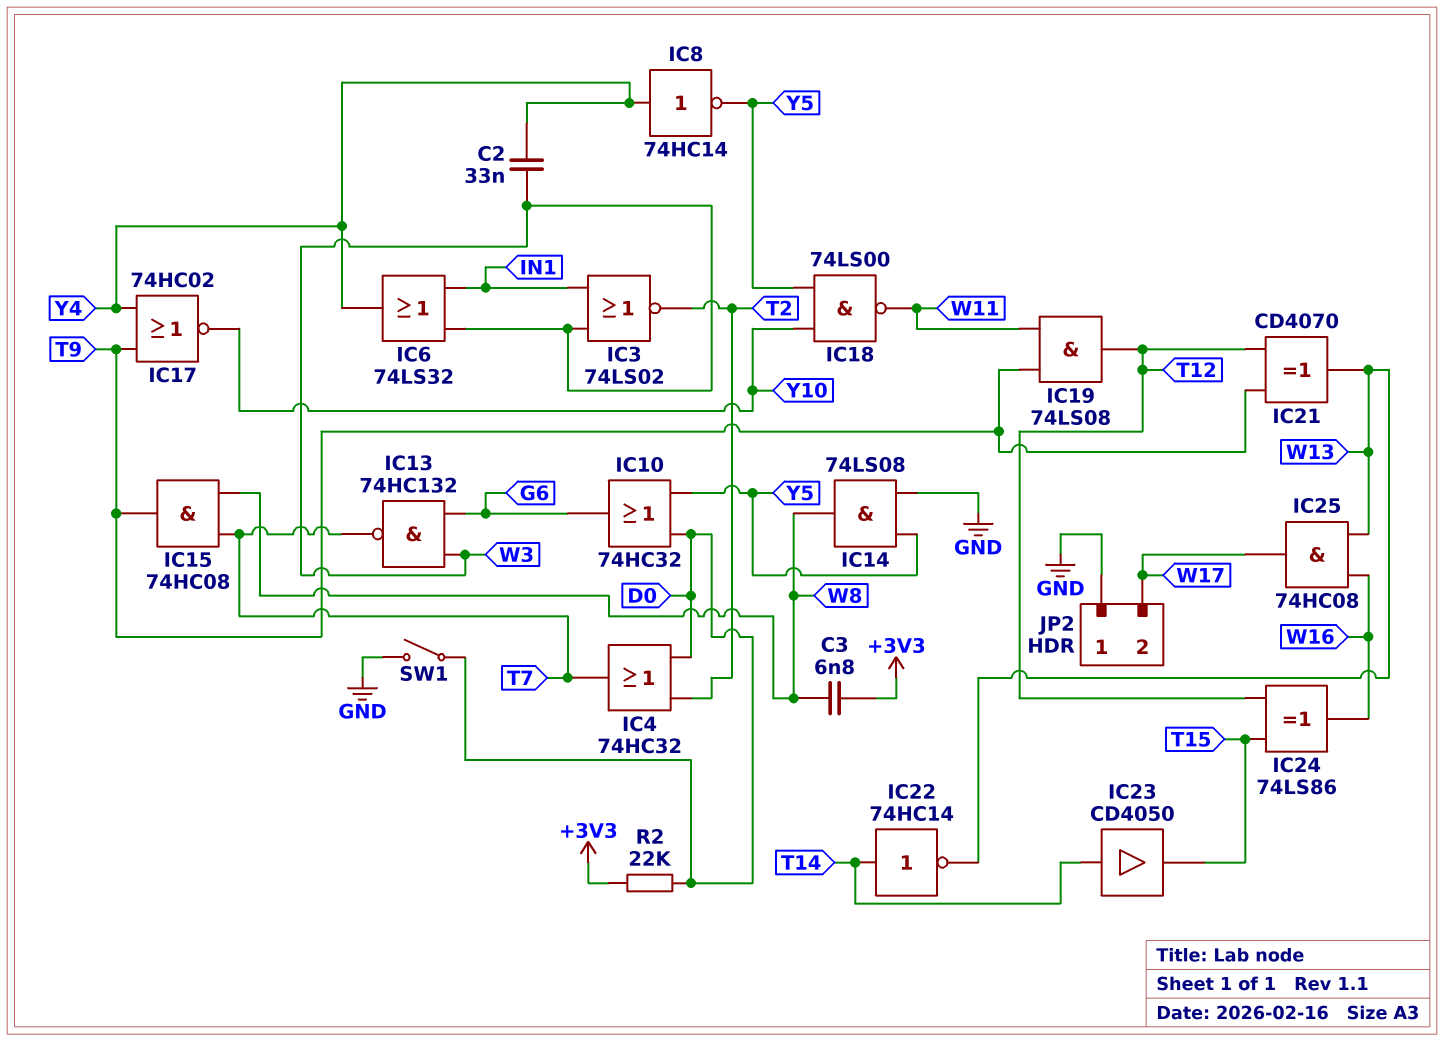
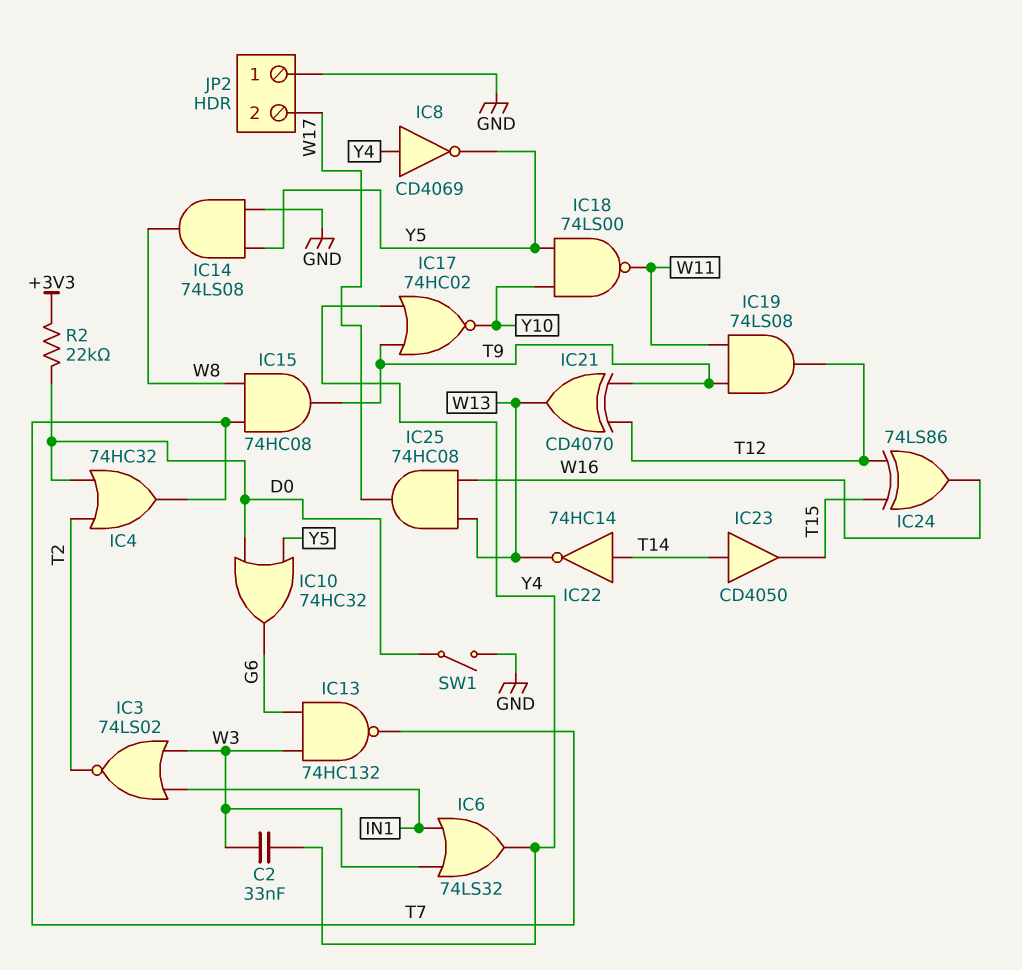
C3: 6.8nF (+3V3, W8) -> none
IC8: NOT 74HC14 (in Y4, out Y5) -> NOT CD4069 (in Y4, out Y5)

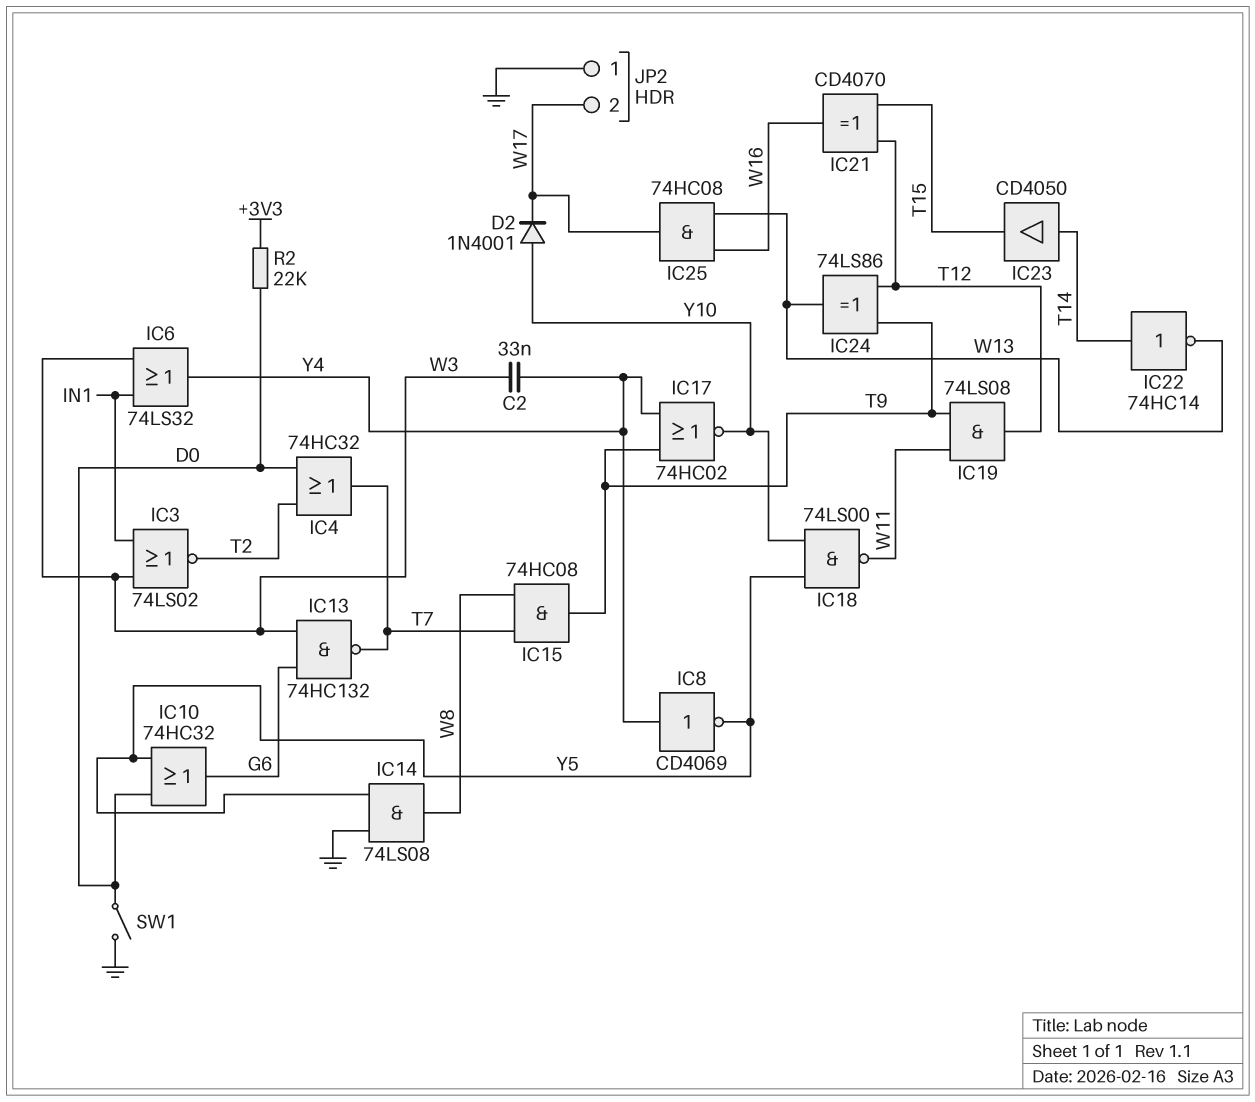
D2: none -> diode 1N4001 (A Y10, K W17)
IC21: XOR CD4070 (in T9, in T12, out W13) -> XOR CD4070 (in T12, in T15, out W16)
IC24: XOR 74LS86 (in T12, in T15, out W16) -> XOR 74LS86 (in T9, in T12, out W13)

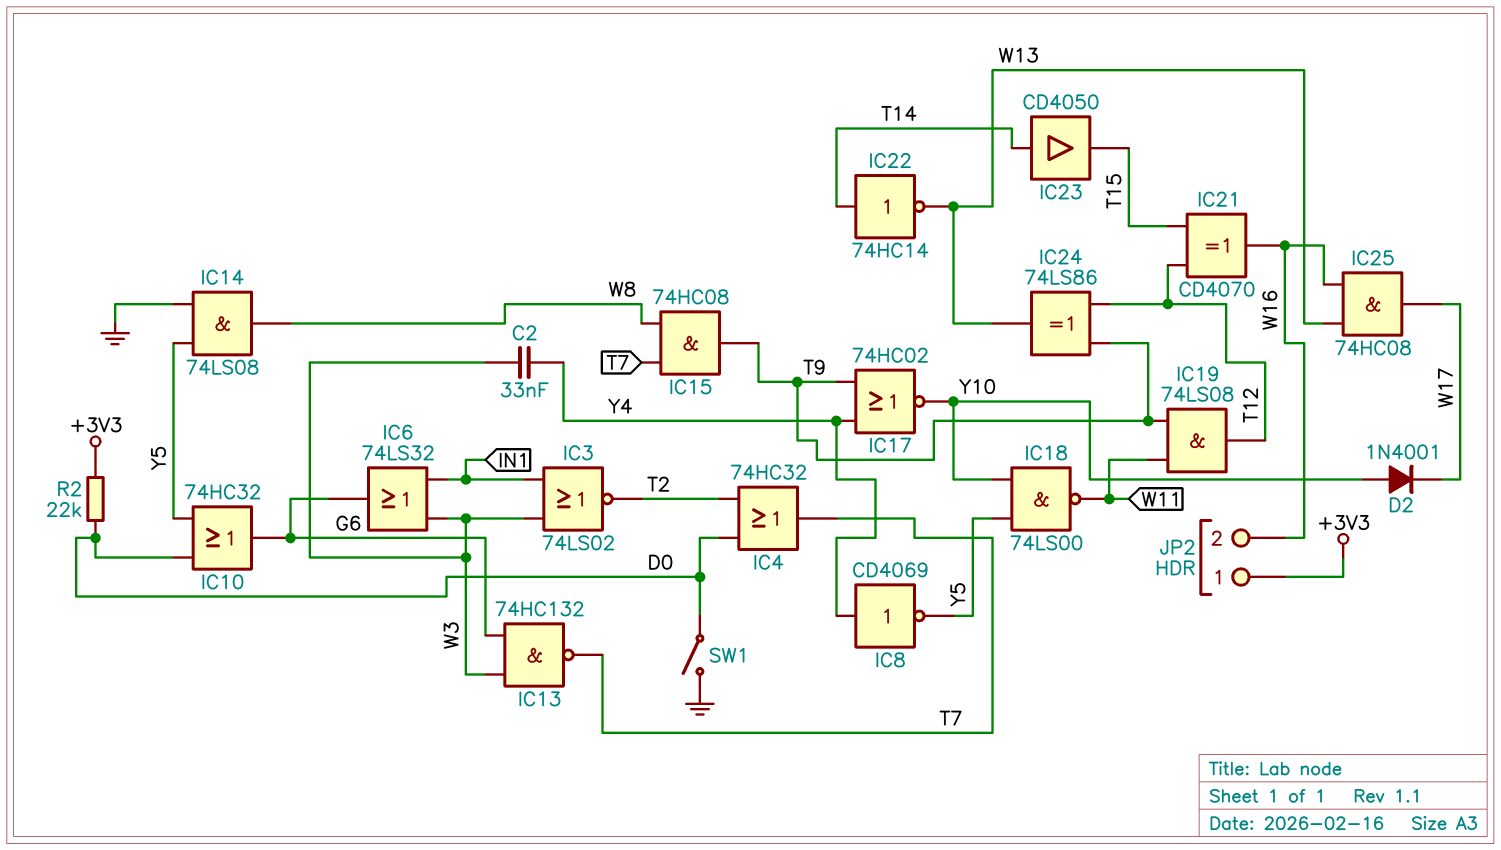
IC6: OR 74LS32 (in IN1, in W3, out Y4) -> OR 74LS32 (in IN1, in W3, out G6)
JP2 pin 1: GND -> +3V3
JP2 pin 2: W17 -> W16

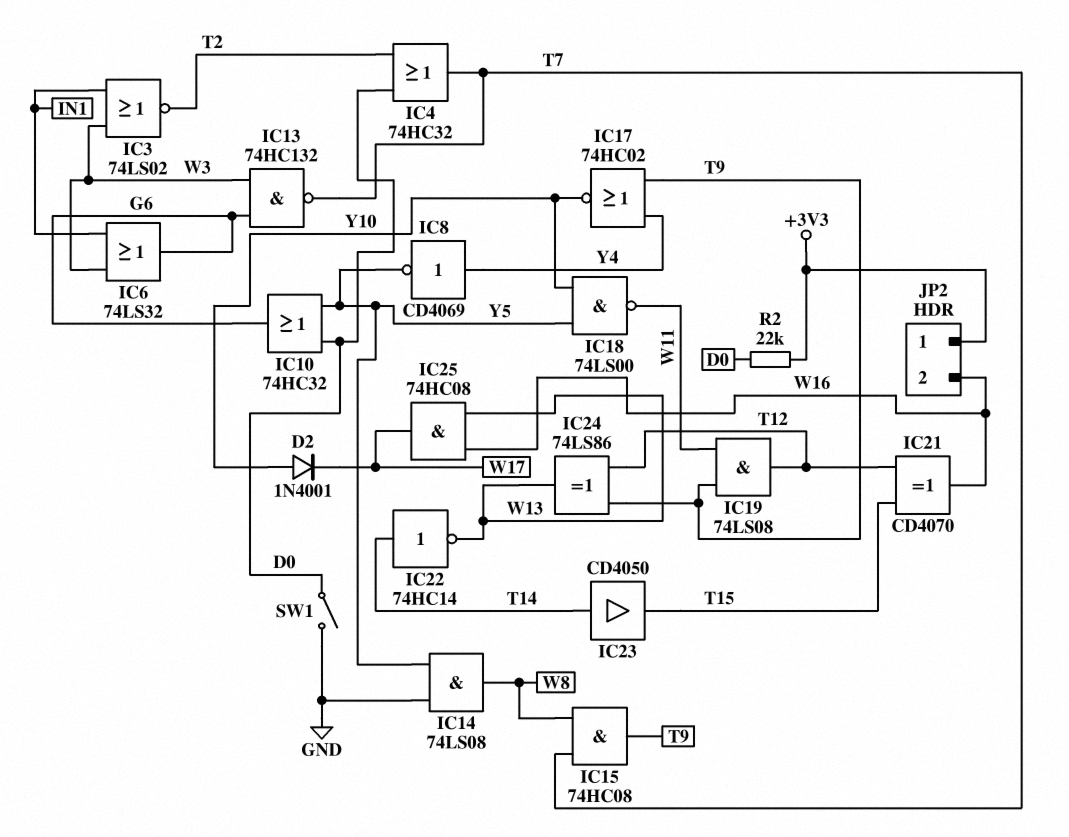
C2: 33nF (W3, Y4) -> none

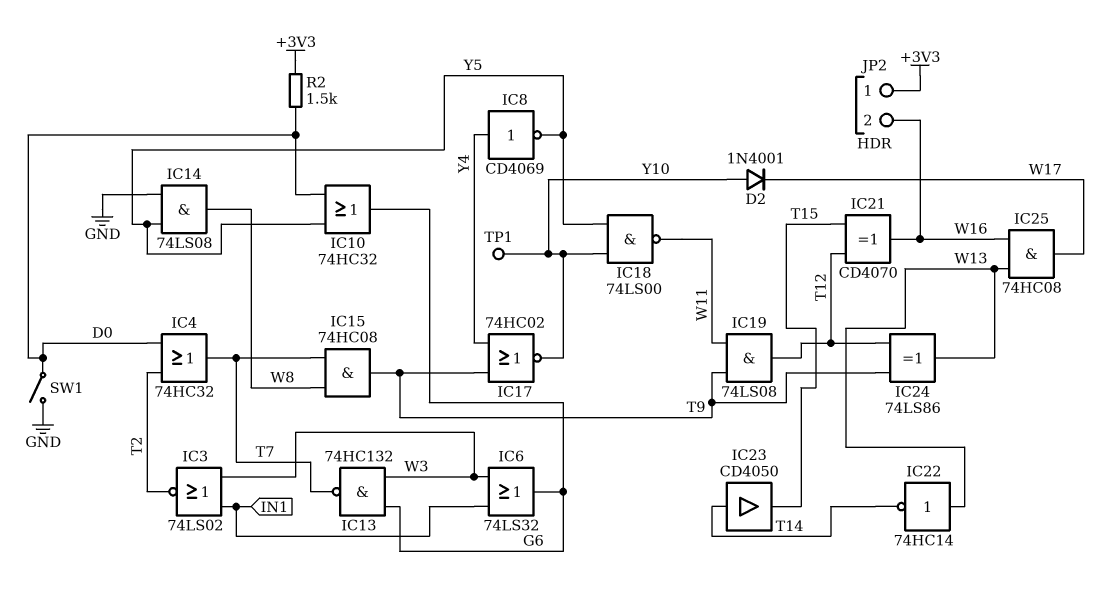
IC22: NOT 74HC14 (in T14, out W13) -> NOT 74HC14 (in W13, out T14)
R2: 22k (+3V3, D0) -> 1.5k (+3V3, D0)
TP1: none -> test point (Y10)

